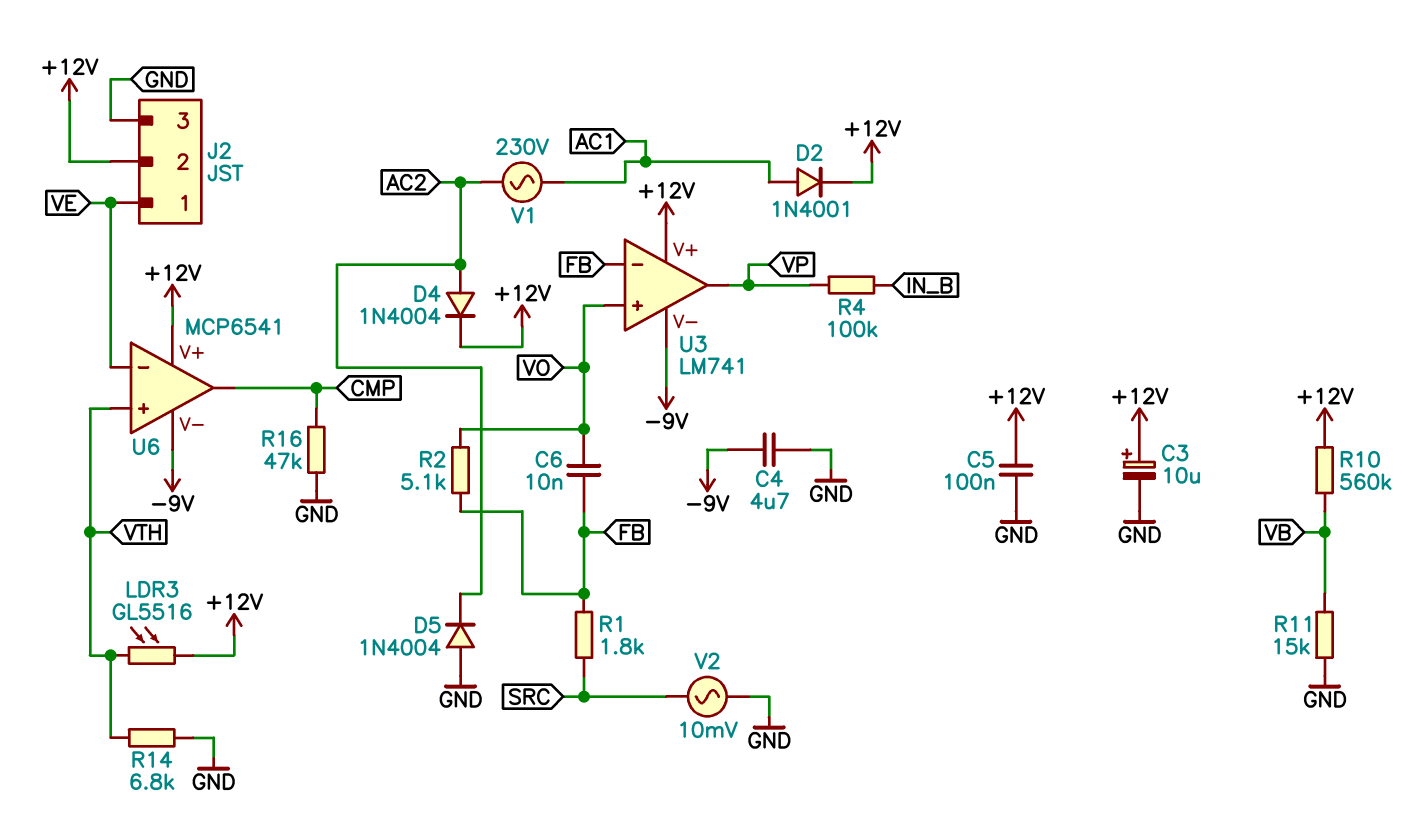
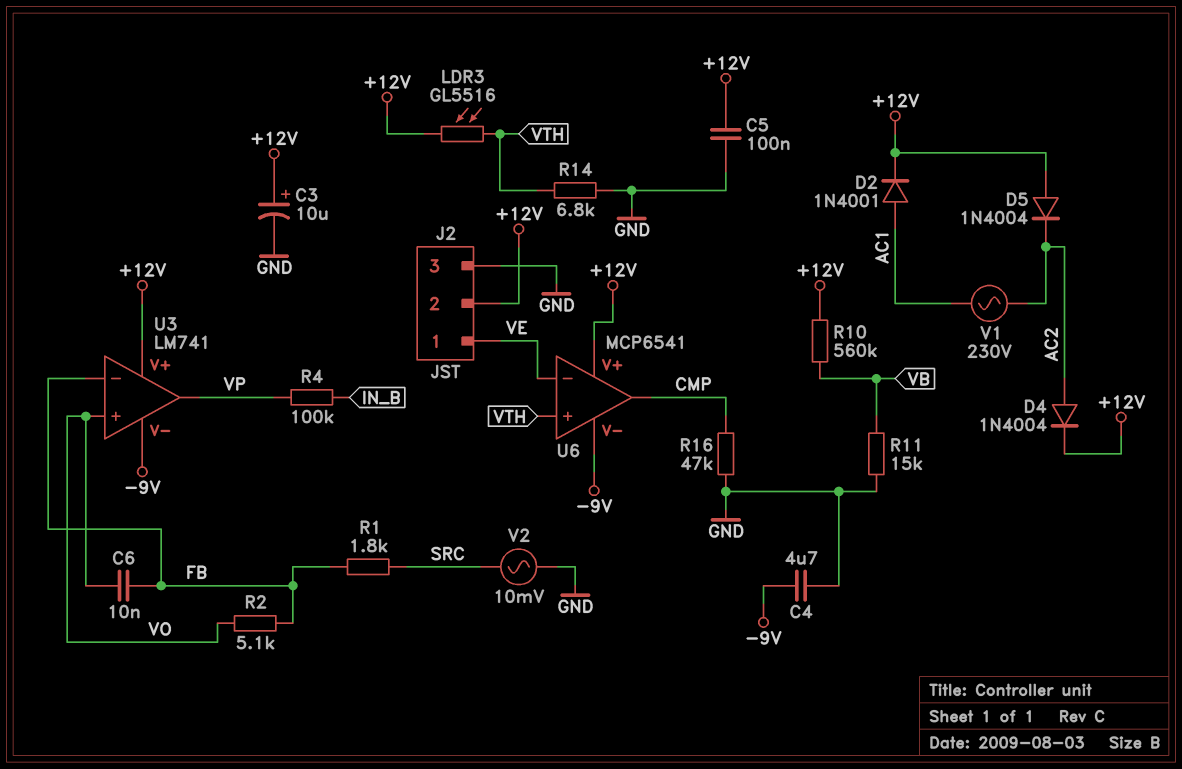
D5: diode 1N4004 (A GND, K AC2) -> diode 1N4004 (A +12V, K AC2)

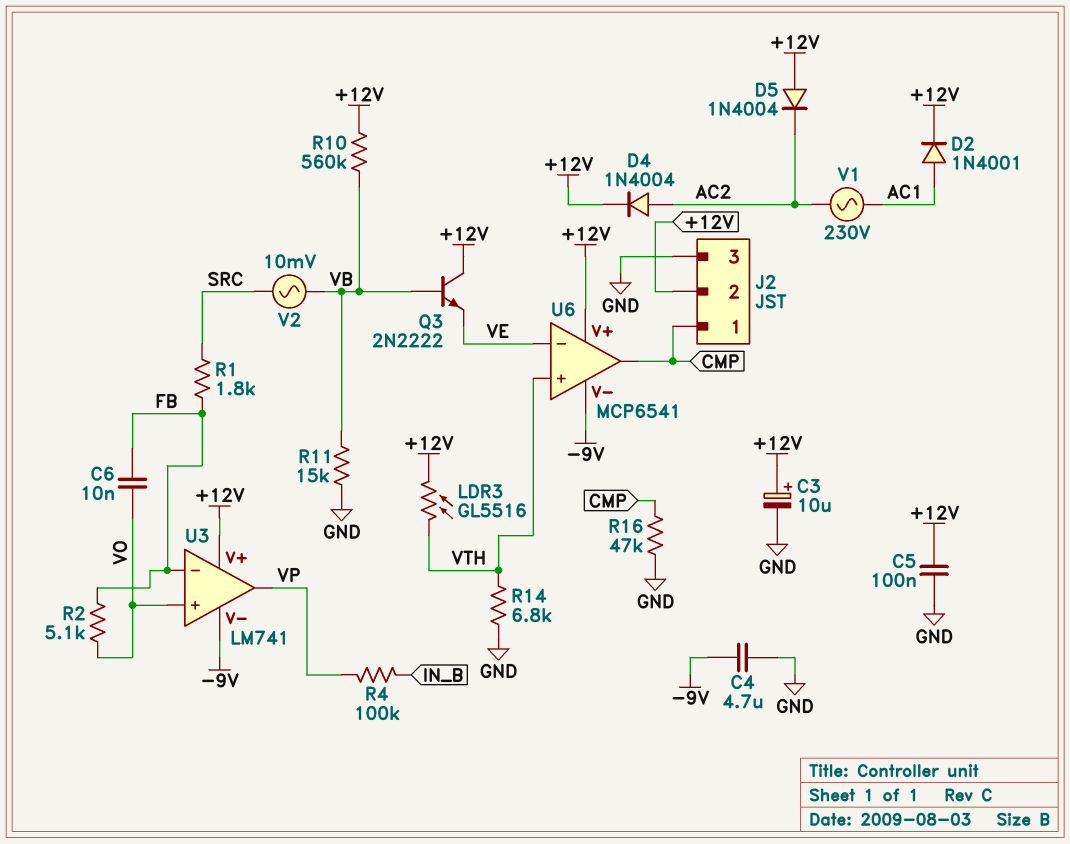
J2 pin 1: VE -> CMP
Q3: none -> NPN 2N2222 (B VB, C +12V, E VE)
V2: AC 10mV (GND, SRC) -> AC 10mV (SRC, VB)

